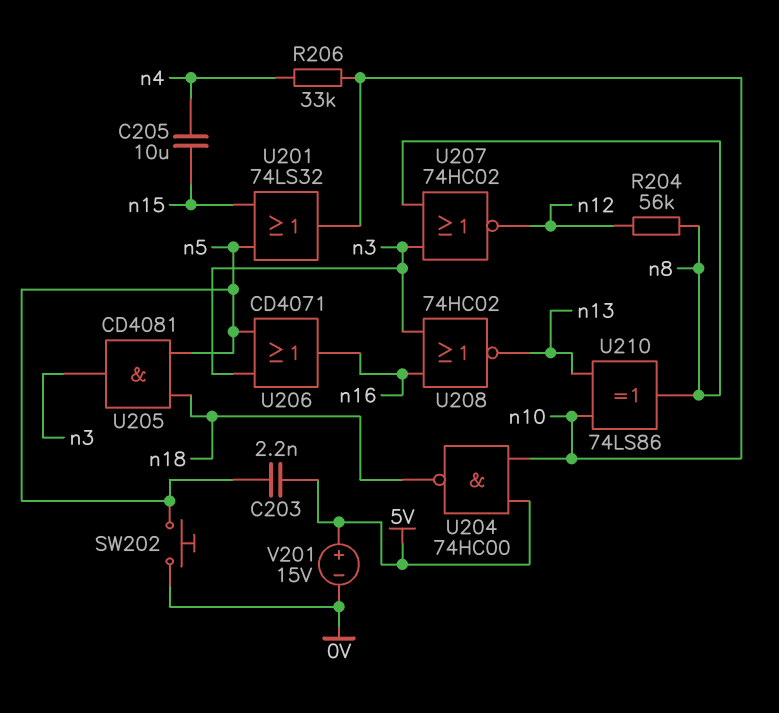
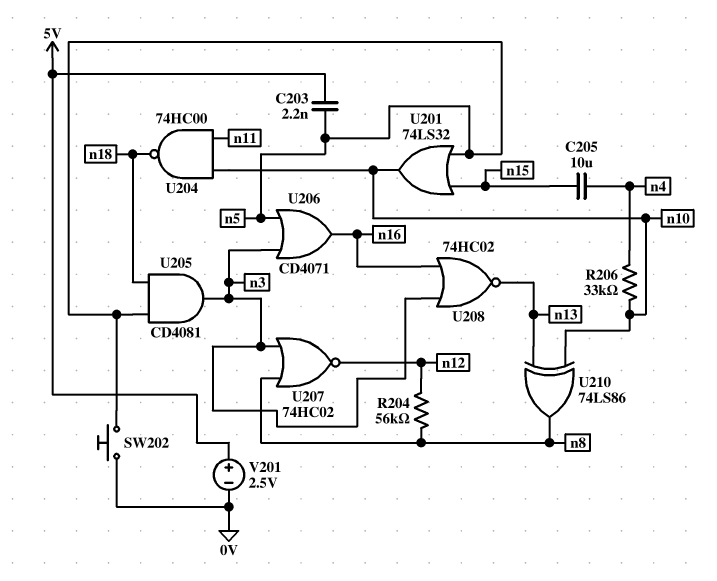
U204: NAND 74HC00 (in 5V, in n10, out n18) -> NAND 74HC00 (in n10, in n11, out n18)
V201: 15V (plus 5V, minus 0V) -> 2.5V (plus 5V, minus 0V)

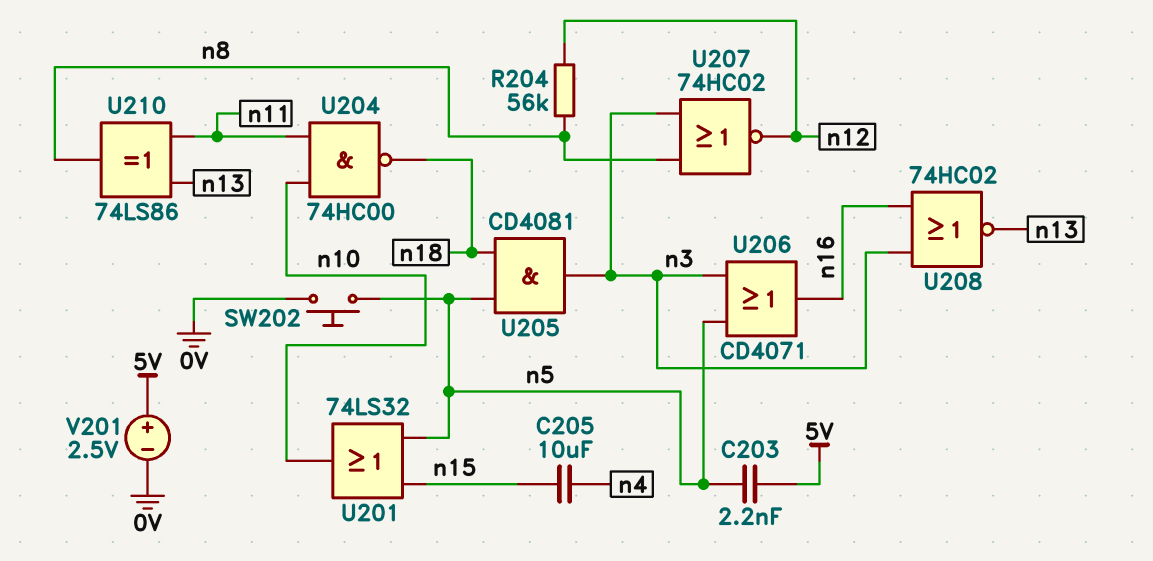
R206: 33k (n4, n10) -> none
U210: XOR 74LS86 (in n10, in n13, out n8) -> XOR 74LS86 (in n11, in n13, out n8)

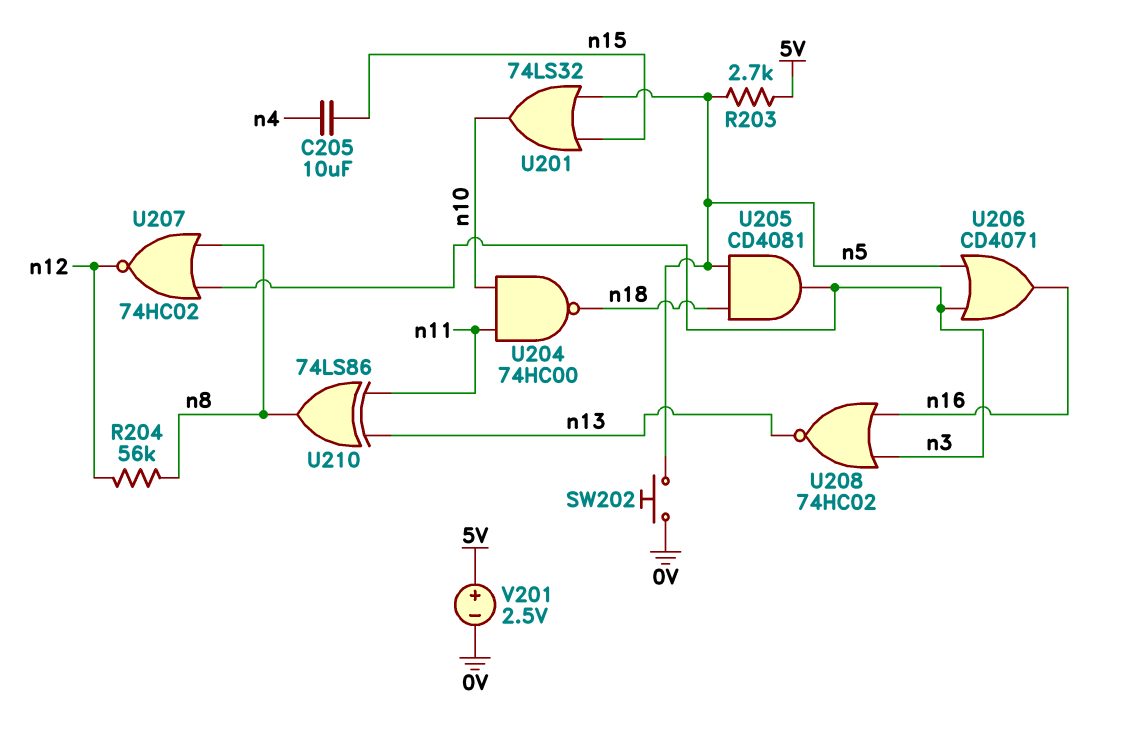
C203: 2.2nF (5V, n5) -> none
R203: none -> 2.7k (5V, n5)

